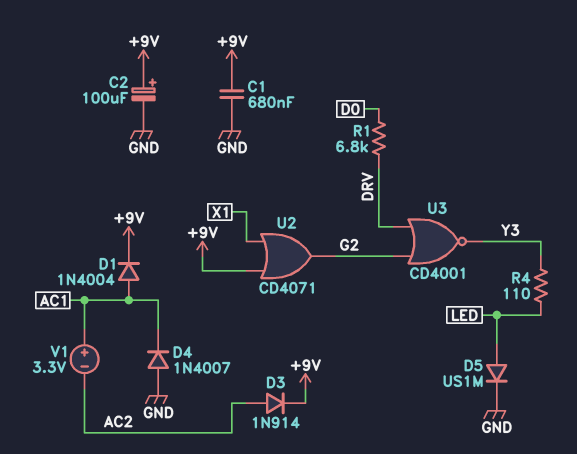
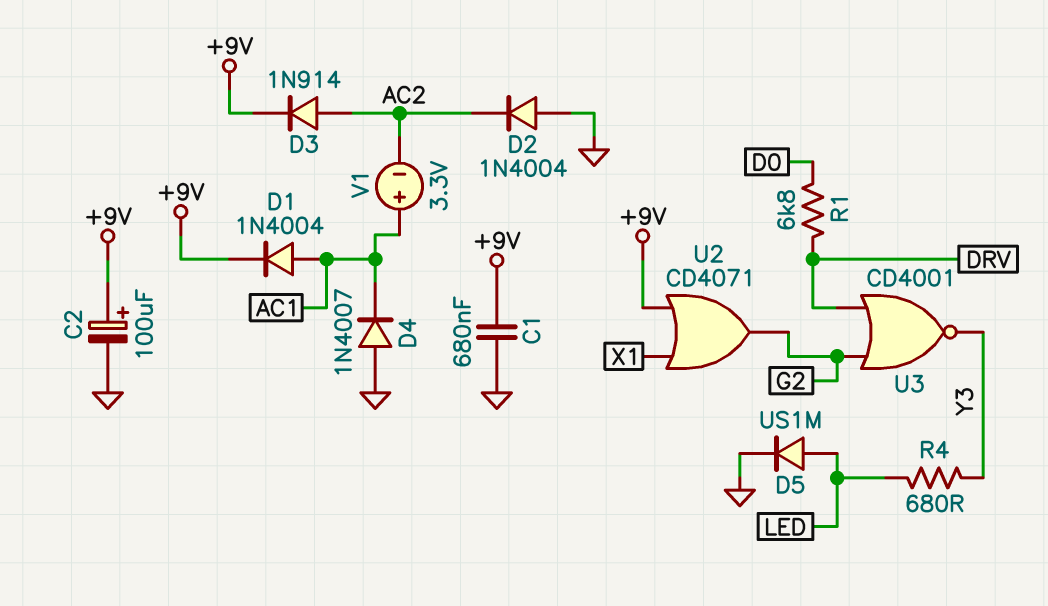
D2: none -> diode 1N4004 (A GND, K AC2)
R4: 110 (LED, Y3) -> 680 (LED, Y3)

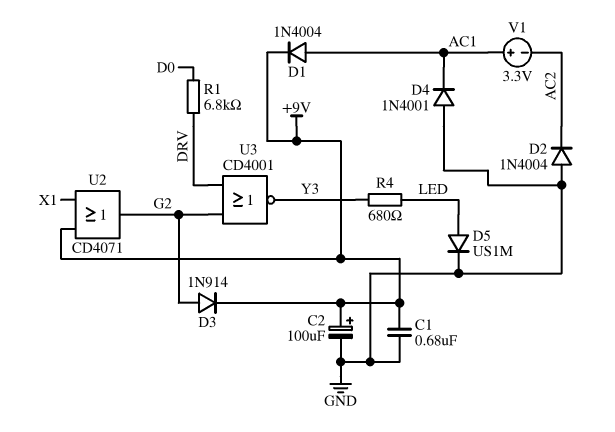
D3: diode 1N914 (A AC2, K +9V) -> diode 1N914 (A G2, K +9V)
D4: diode 1N4007 (A GND, K AC1) -> diode 1N4001 (A GND, K AC1)

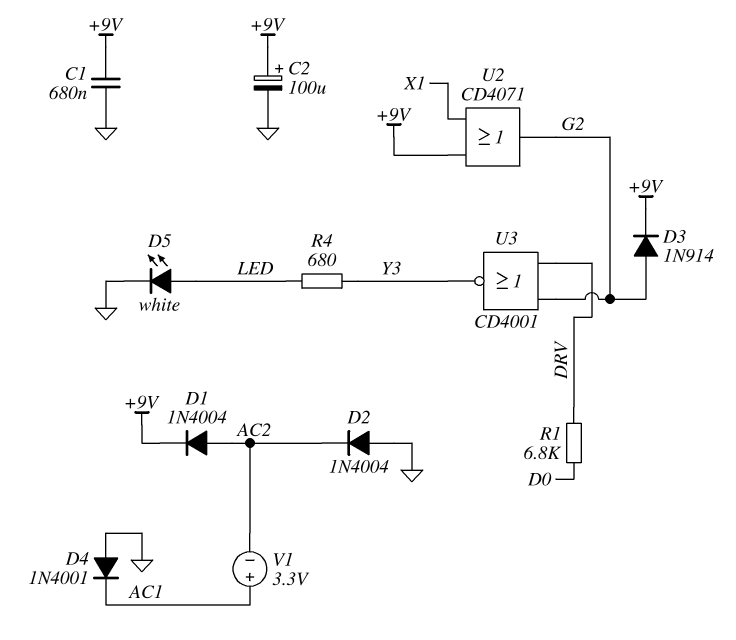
D1: diode 1N4004 (A AC1, K +9V) -> diode 1N4004 (A AC2, K +9V)
D5: diode US1M (A LED, K GND) -> LED white (A LED, K GND)

